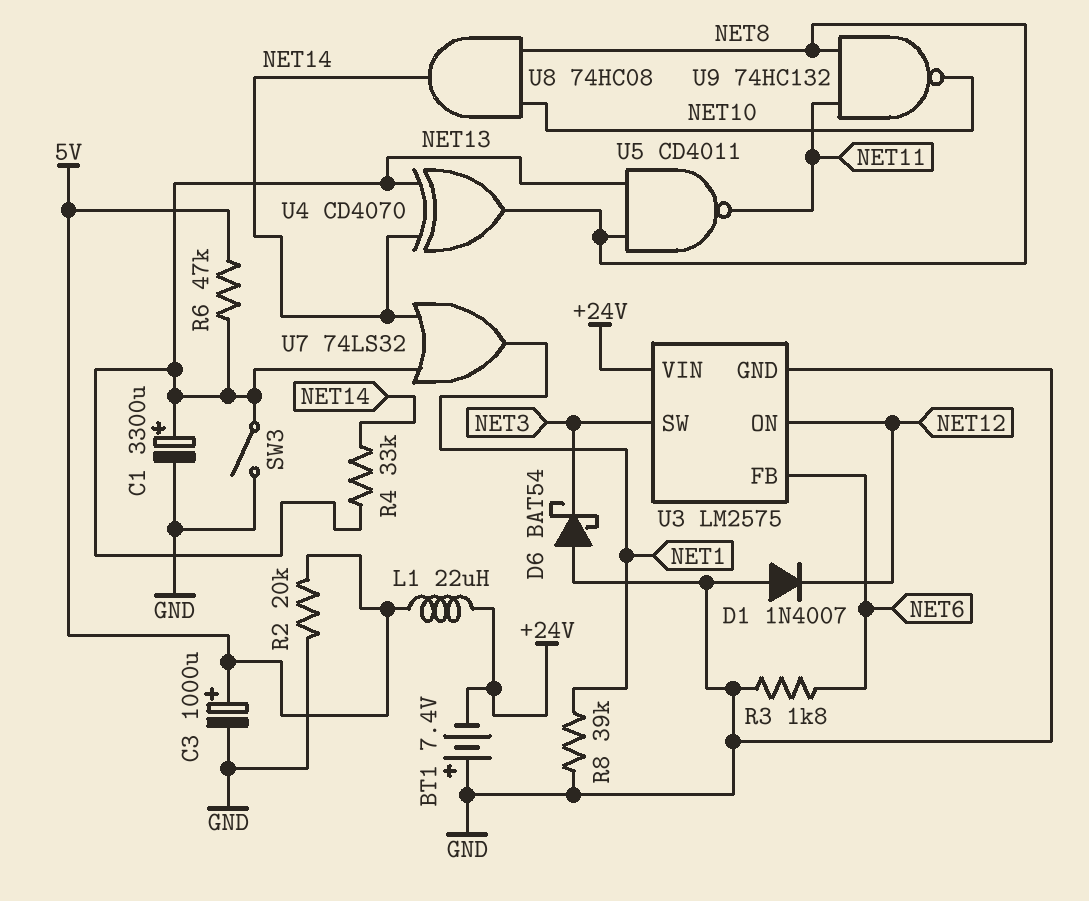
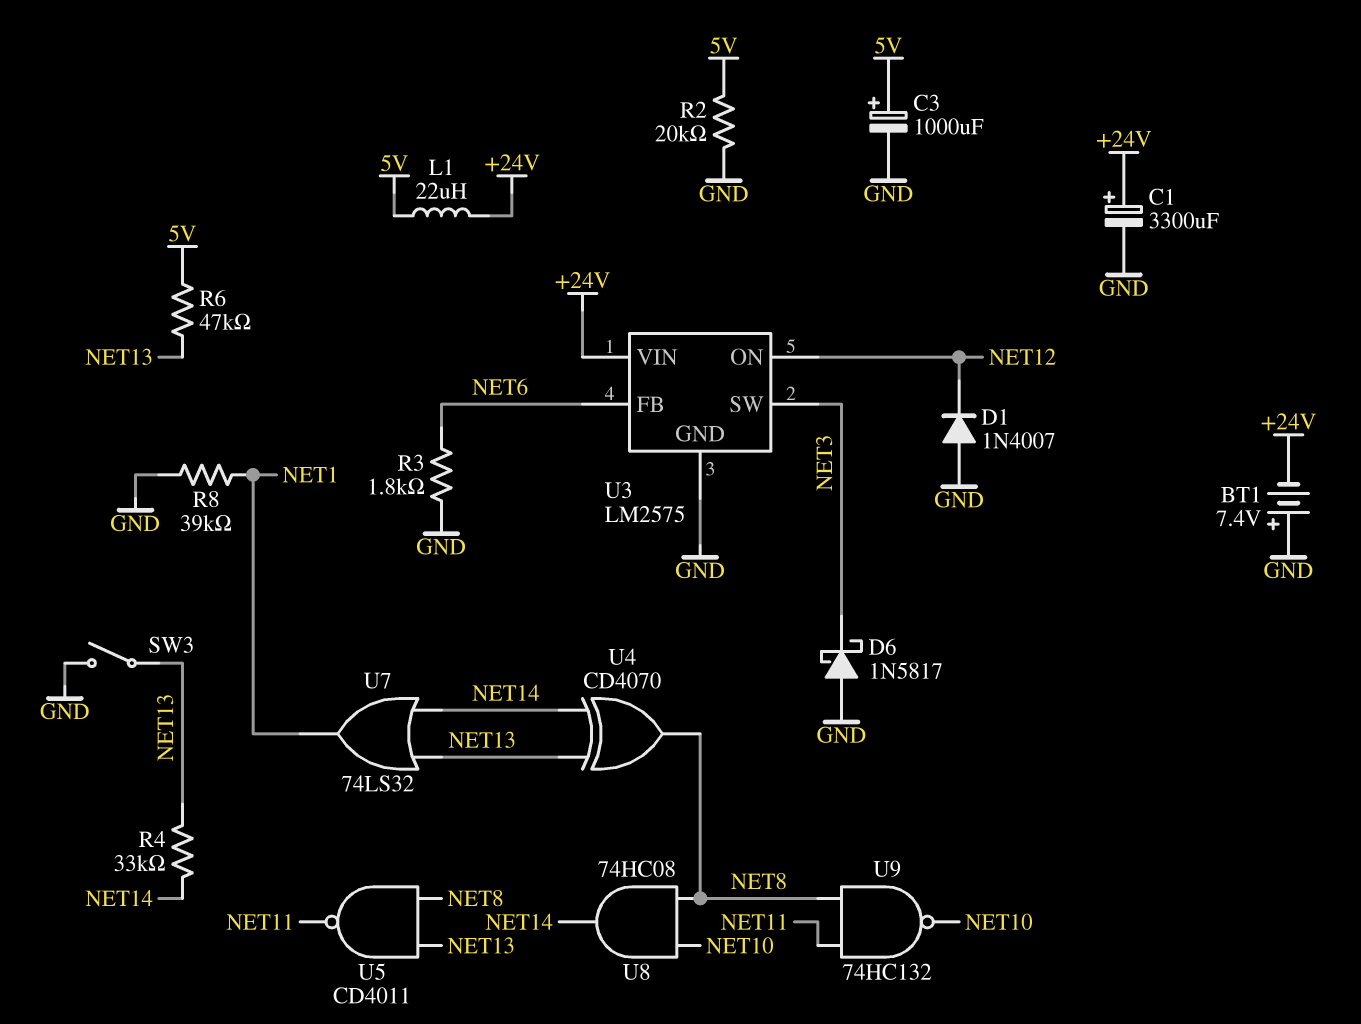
C1: 3300uF (plus NET13, minus GND) -> 3300uF (plus +24V, minus GND)
D6: schottky BAT54 (A GND, K NET3) -> schottky 1N5817 (A GND, K NET3)

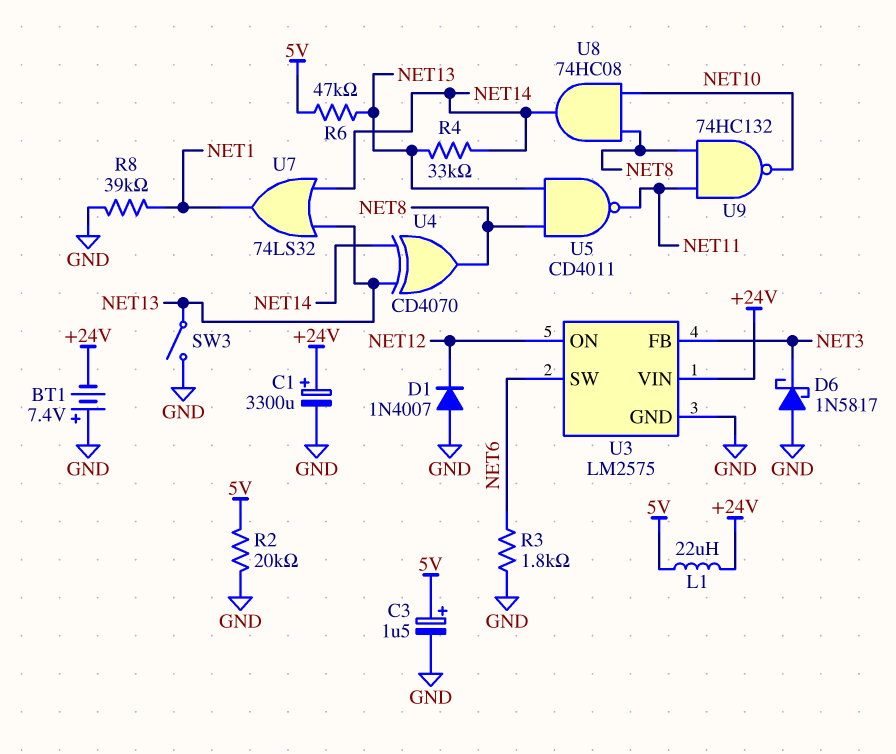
C3: 1000uF (plus 5V, minus GND) -> 1.5uF (plus 5V, minus GND)
U3 pin FB: NET6 -> NET3
U3 pin SW: NET3 -> NET6

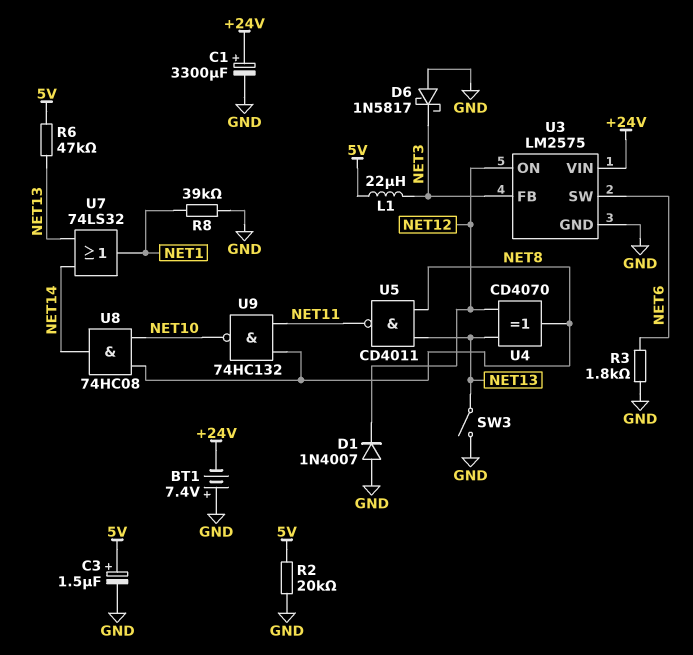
L1: 22uH (+24V, 5V) -> 22uH (5V, NET3)
R4: 33k (NET13, NET14) -> none
U4: XOR CD4070 (in NET13, in NET14, out NET8) -> XOR CD4070 (in NET12, in NET13, out NET8)

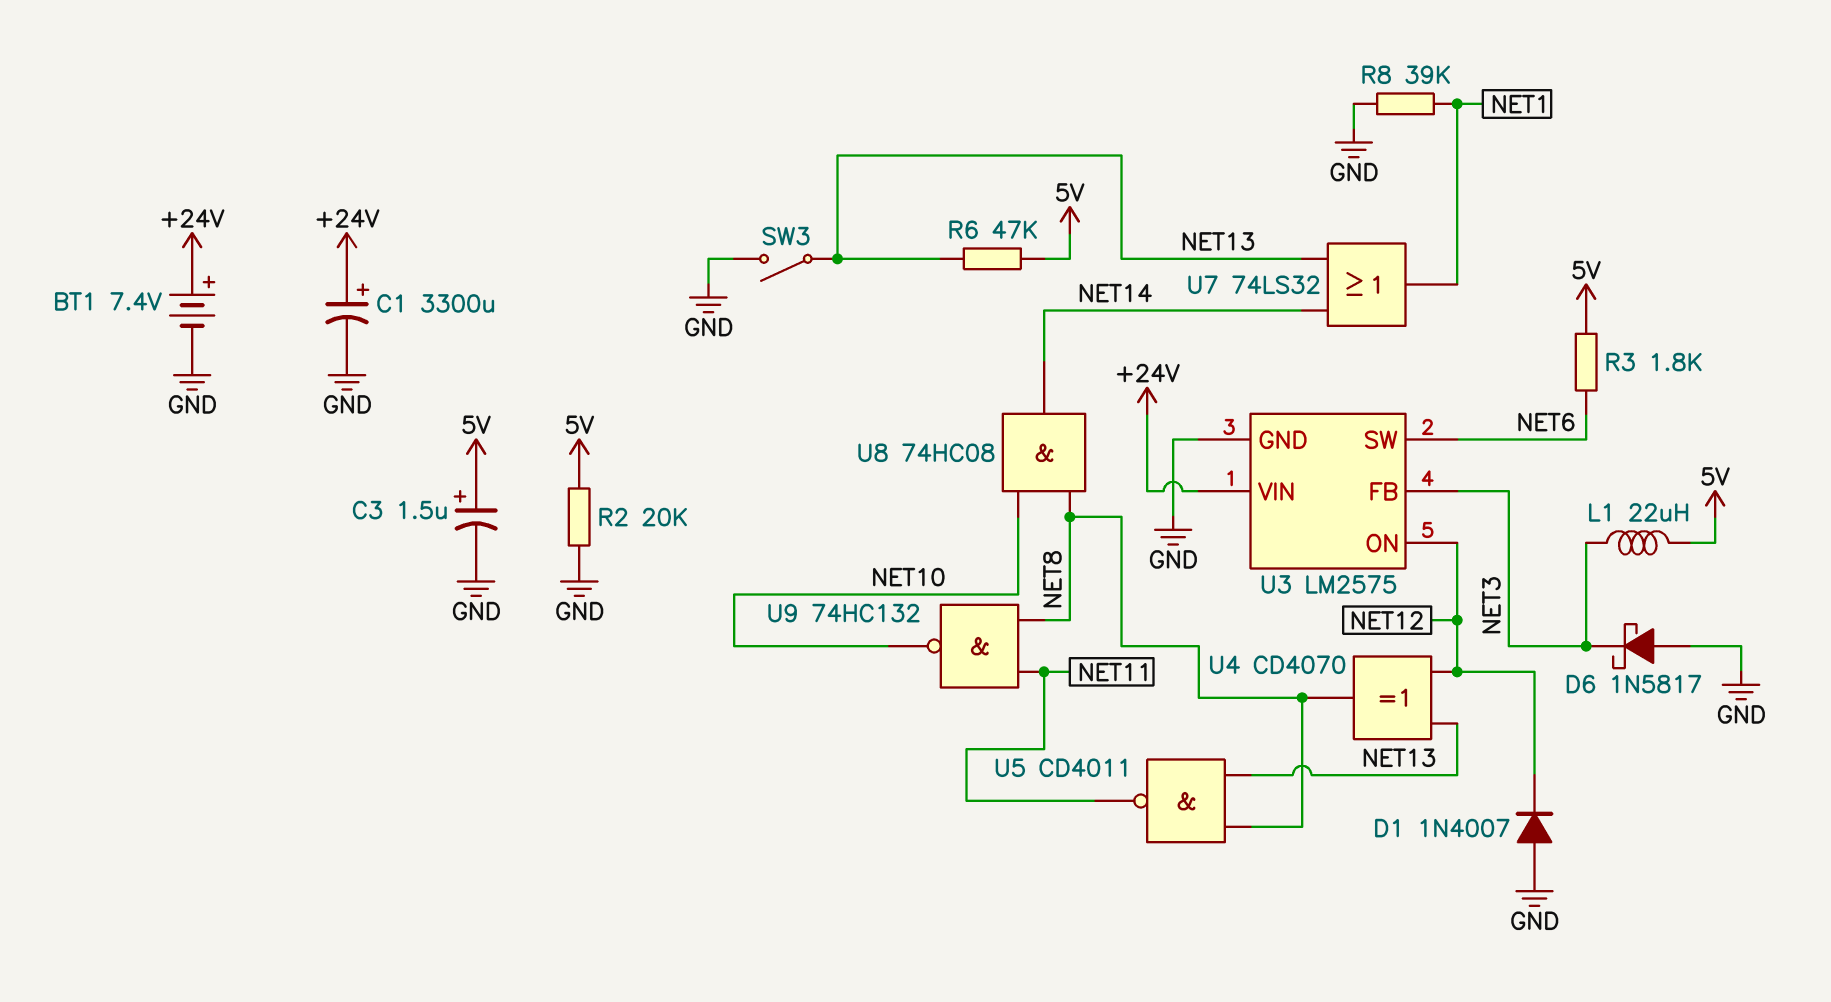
BT1: 7.4V (plus GND, minus +24V) -> 7.4V (plus +24V, minus GND)
R3: 1.8k (GND, NET6) -> 1.8k (5V, NET6)

